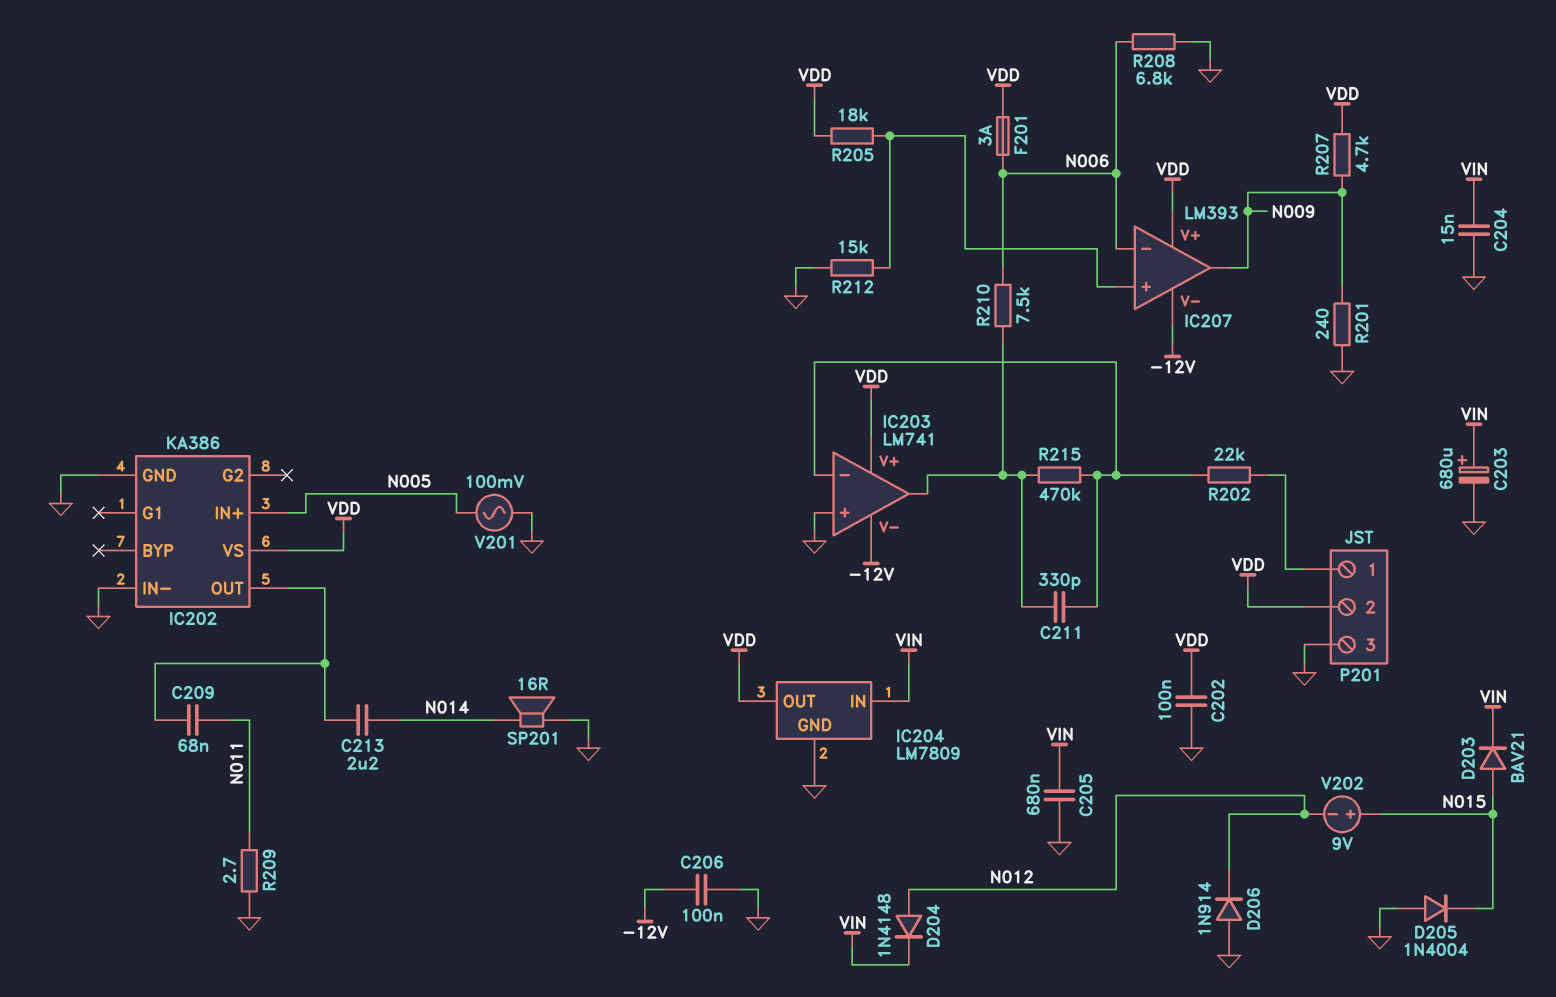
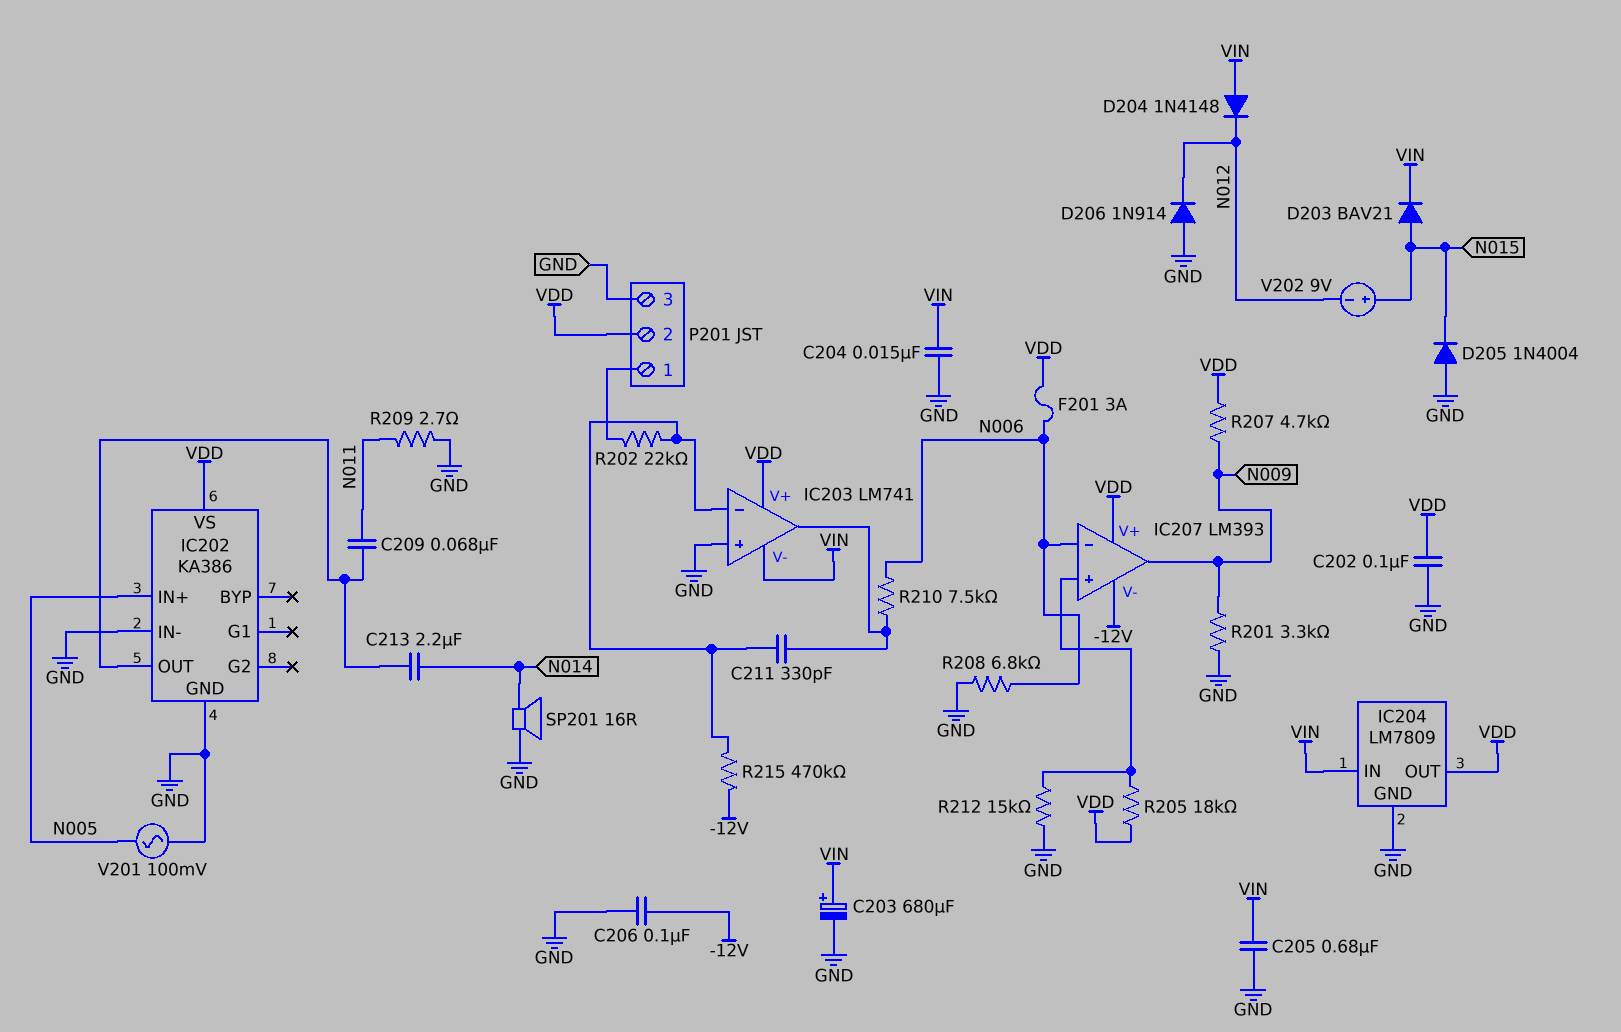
D204: diode 1N4148 (A N012, K VIN) -> diode 1N4148 (A VIN, K N012)
IC203 pin V-: -12V -> VIN
R201: 240 (GND, N009) -> 3.3k (GND, N009)
R215: 470k (IC203/in-, IC203/out) -> 470k (-12V, IC203/in-)

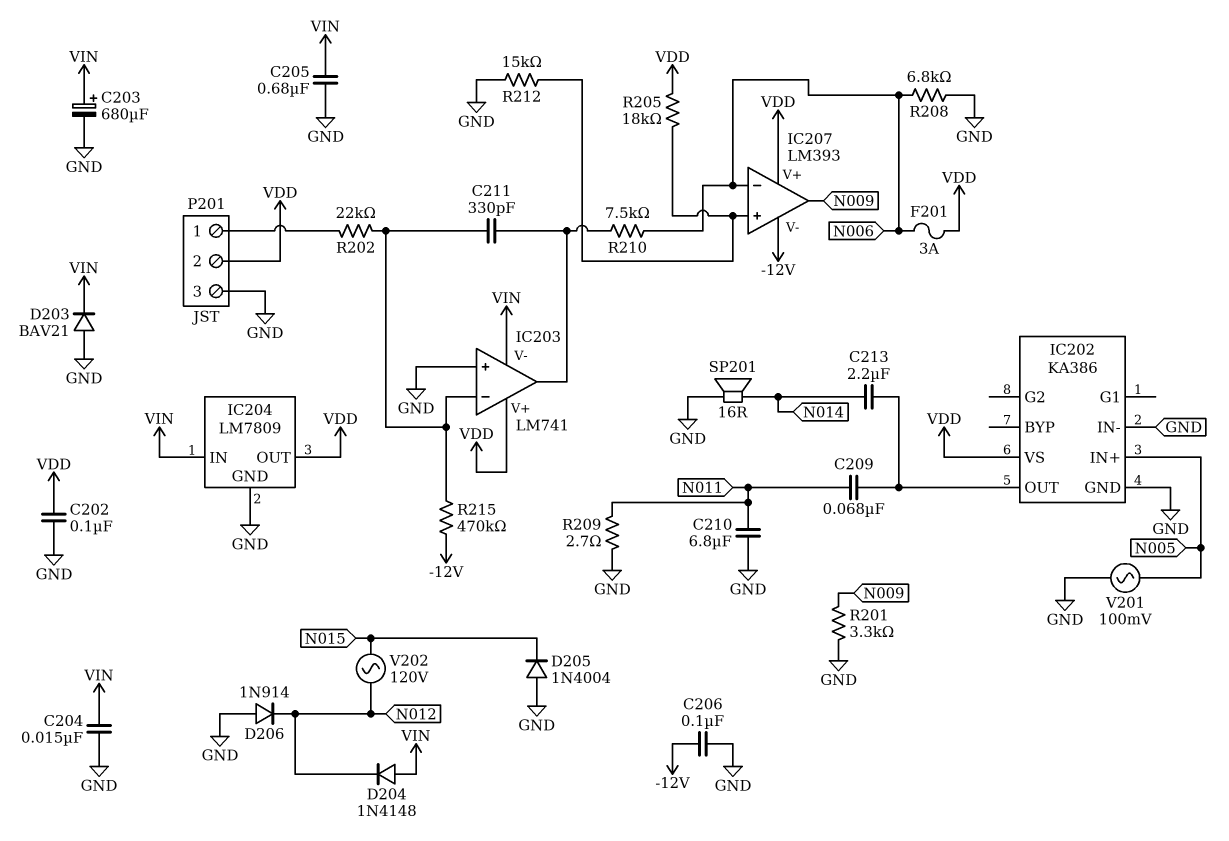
C210: none -> 6.8uF (GND, N011)
D203: diode BAV21 (A N015, K VIN) -> diode BAV21 (A GND, K VIN)
R207: 4.7k (N009, VDD) -> none
V202: 9V (plus N015, minus N012) -> AC 120V (N012, N015)

